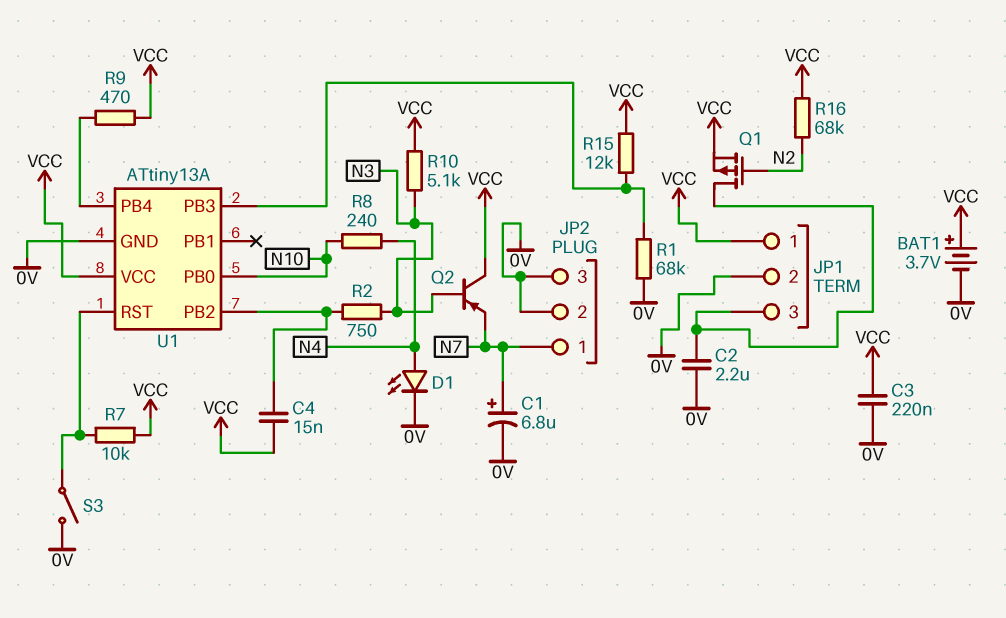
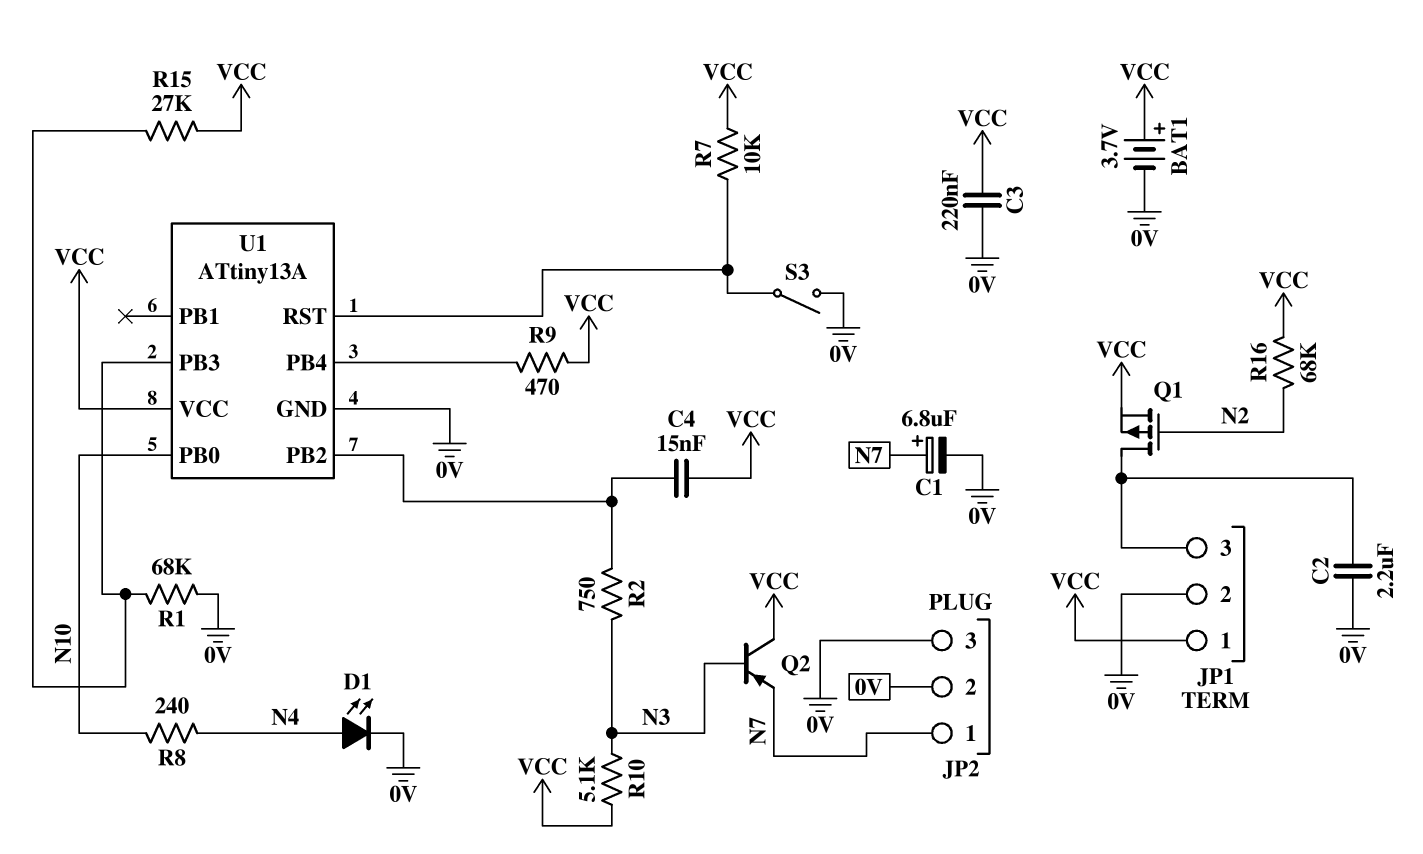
R15: 12k (U1/PB3, VCC) -> 27k (U1/PB3, VCC)

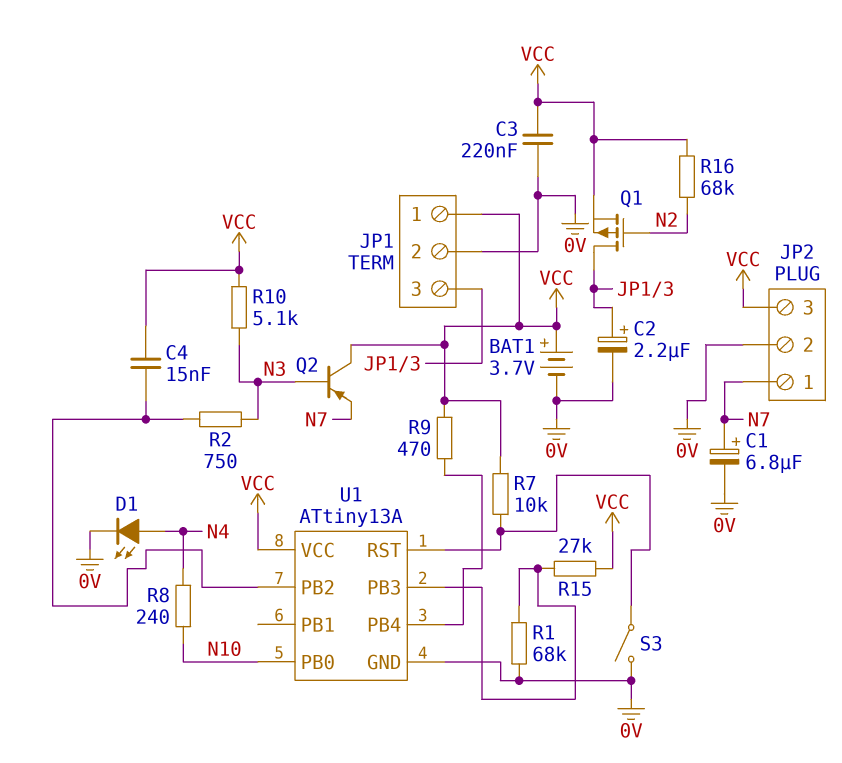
C2: 2.2uF (0V, JP1/3) -> 2.2uF (plus JP1/3, minus 0V)
JP2 pin 3: 0V -> VCC

